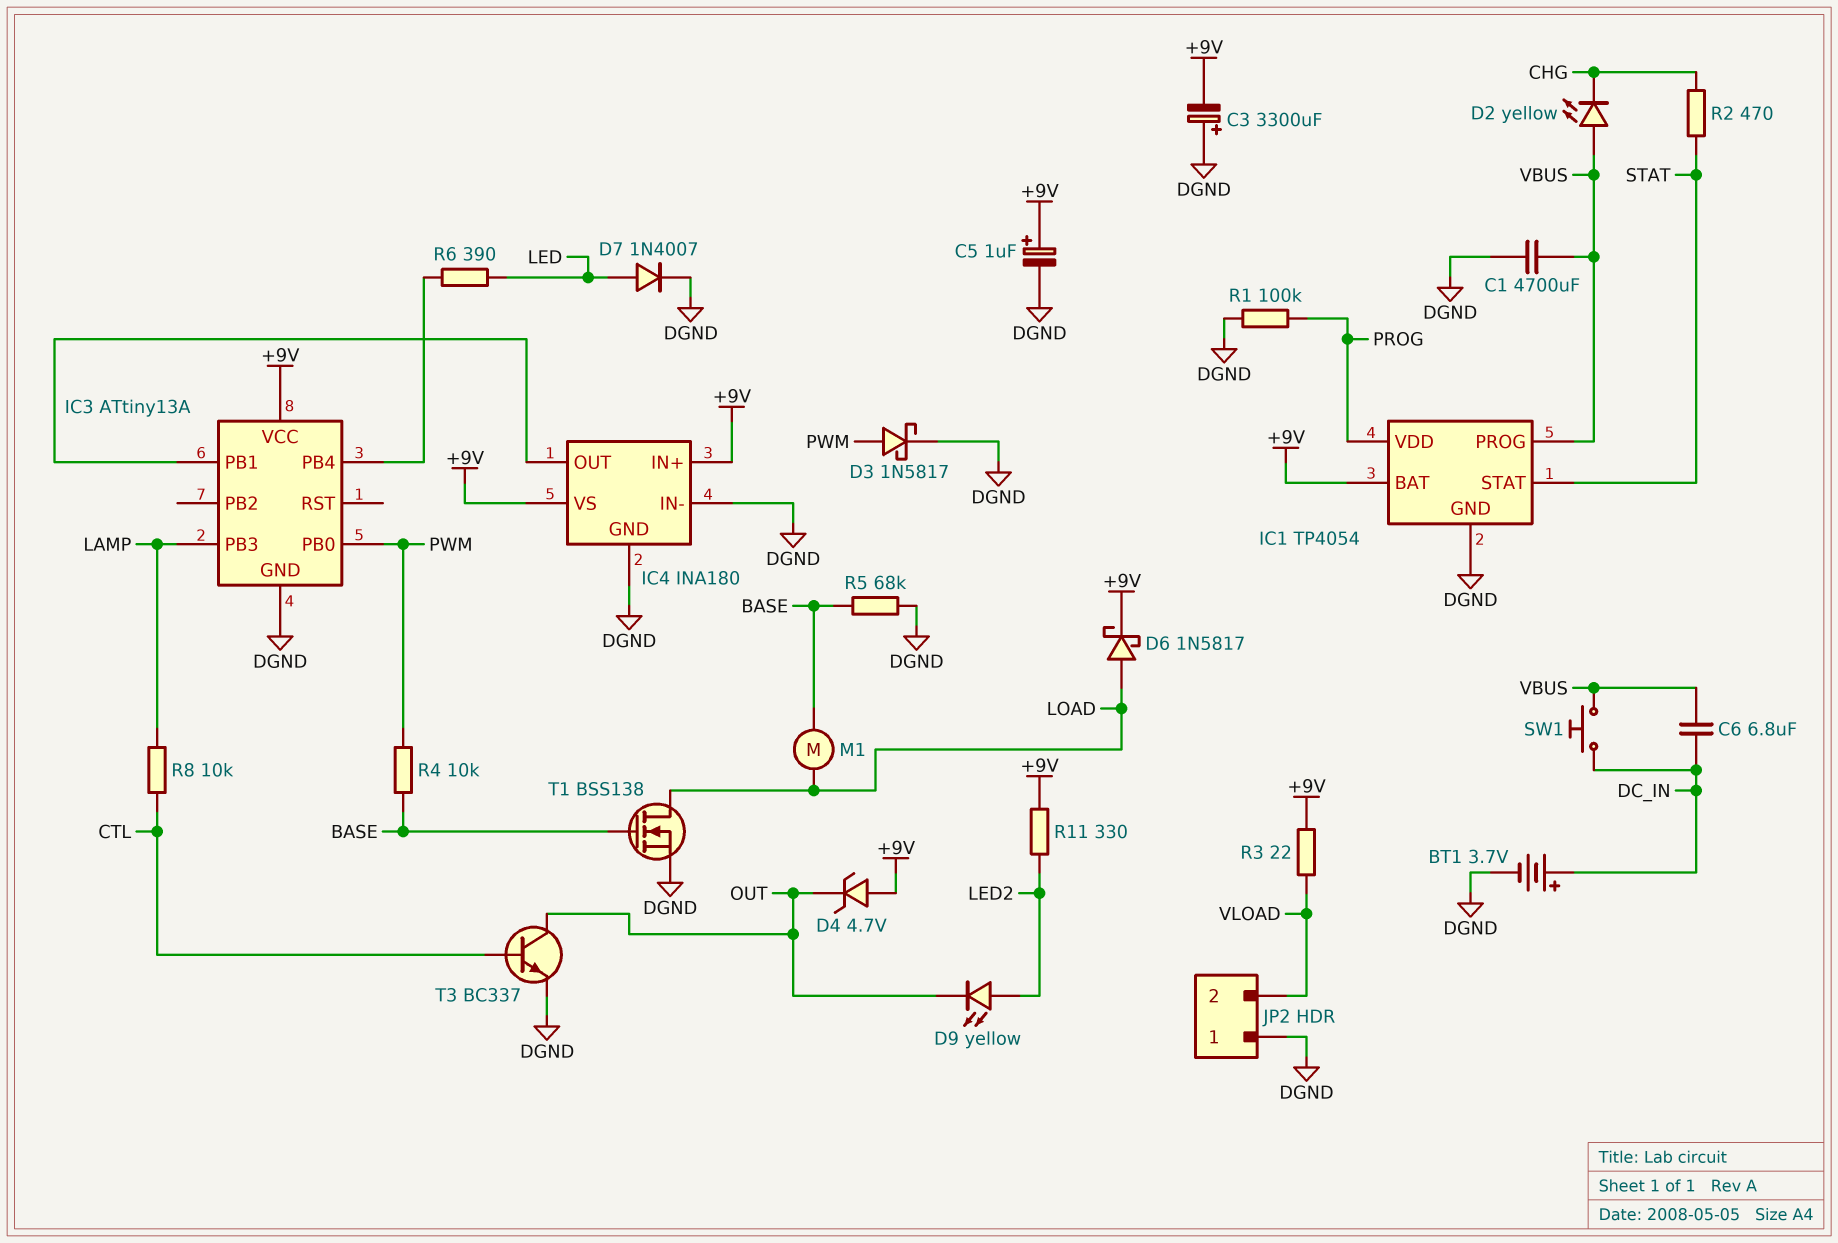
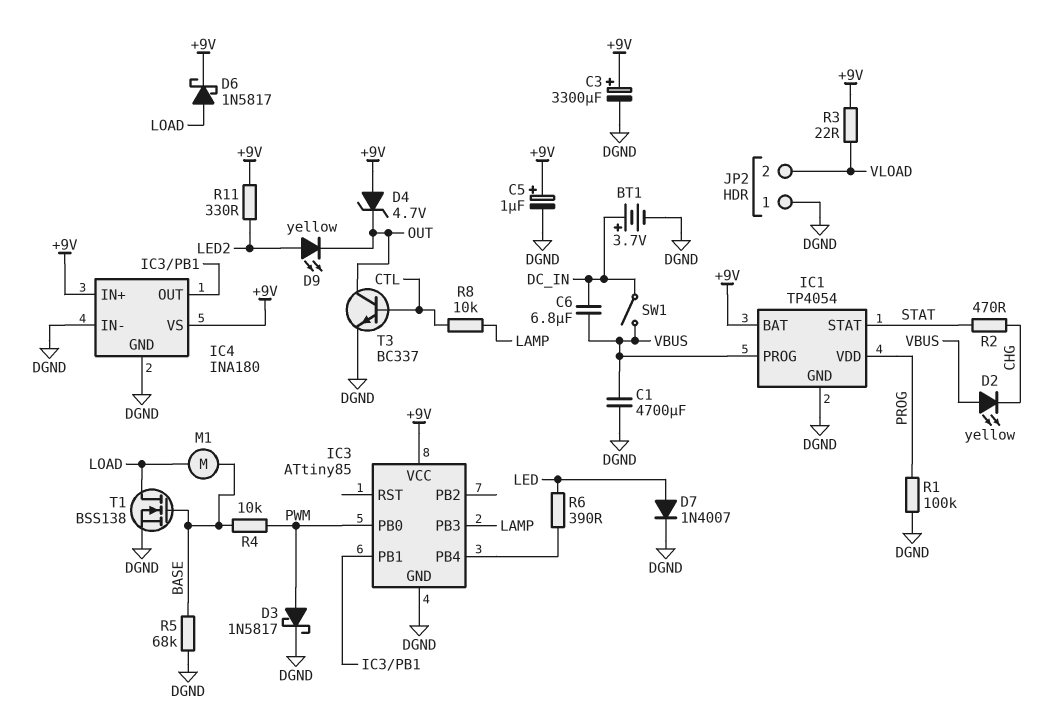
C3: 3300uF (plus DGND, minus +9V) -> 3300uF (plus +9V, minus DGND)
IC3: ATtiny13A -> ATtiny85
SW1: button (DC_IN, VBUS) -> switch (DC_IN, VBUS)

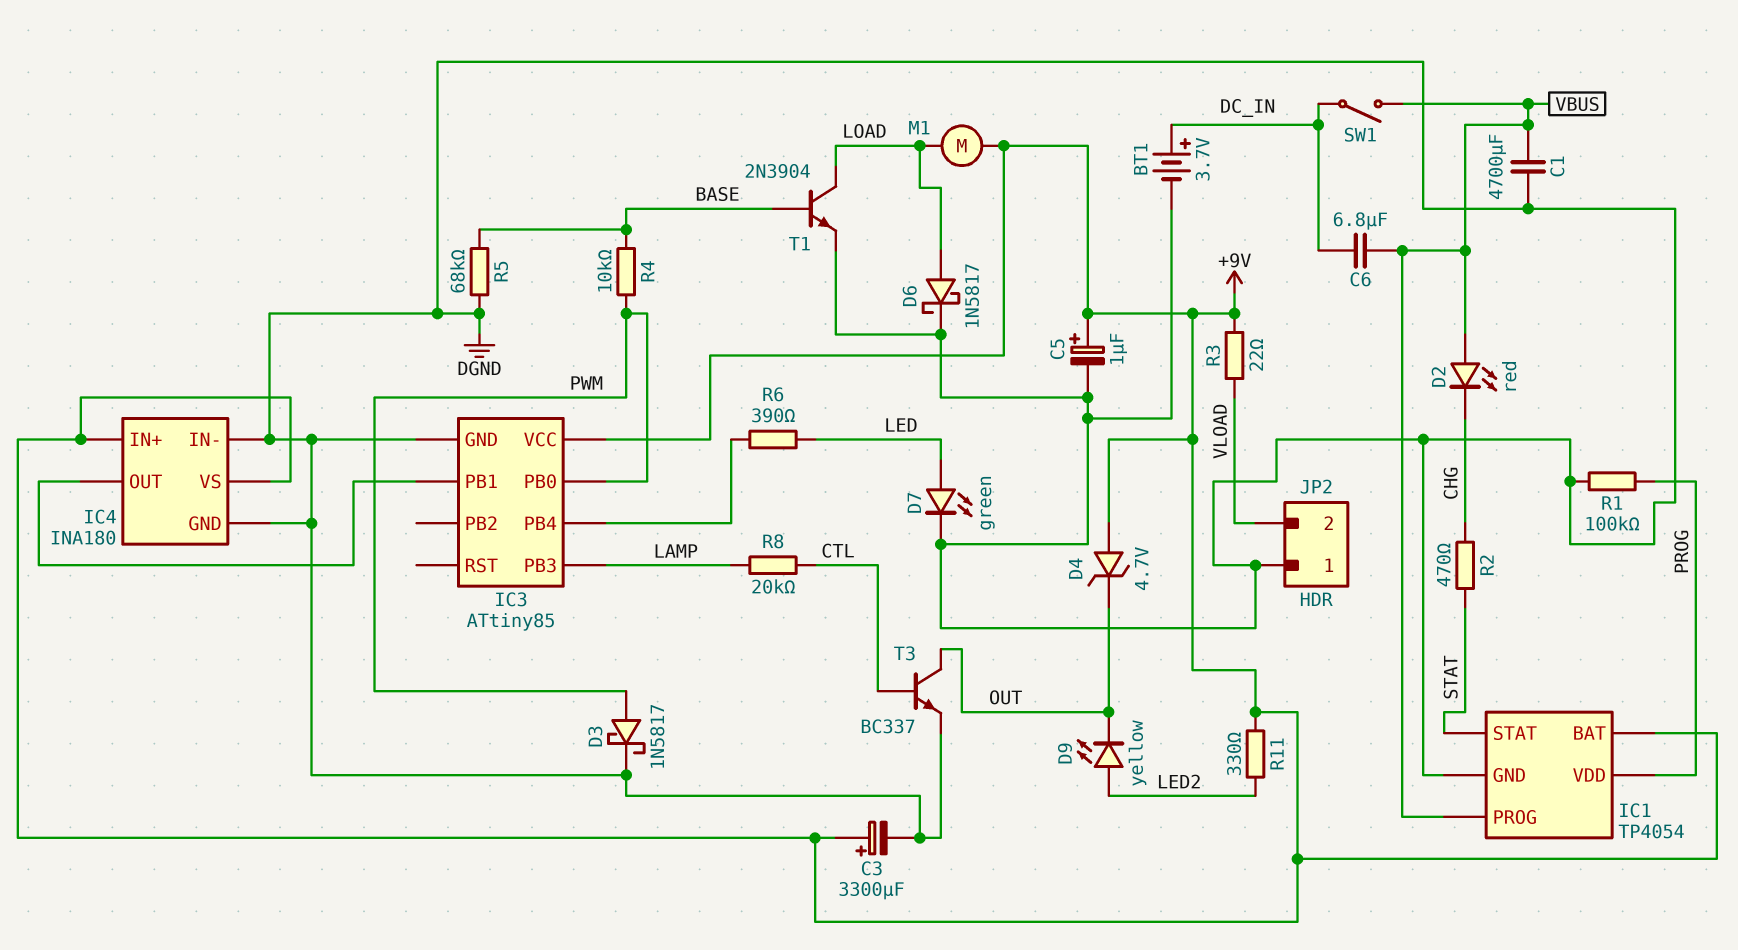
D2: LED yellow (A VBUS, K CHG) -> LED red (A VBUS, K CHG)
D6: schottky 1N5817 (A LOAD, K +9V) -> schottky 1N5817 (A LOAD, K DGND)
D7: diode 1N4007 (A LED, K DGND) -> LED green (A LED, K DGND)
M1: motor (BASE, LOAD) -> motor (+9V, LOAD)
R8: 10k (CTL, LAMP) -> 20k (CTL, LAMP)
T1: NMOS BSS138 (G BASE, D LOAD, S DGND) -> NPN 2N3904 (B BASE, C LOAD, E DGND)

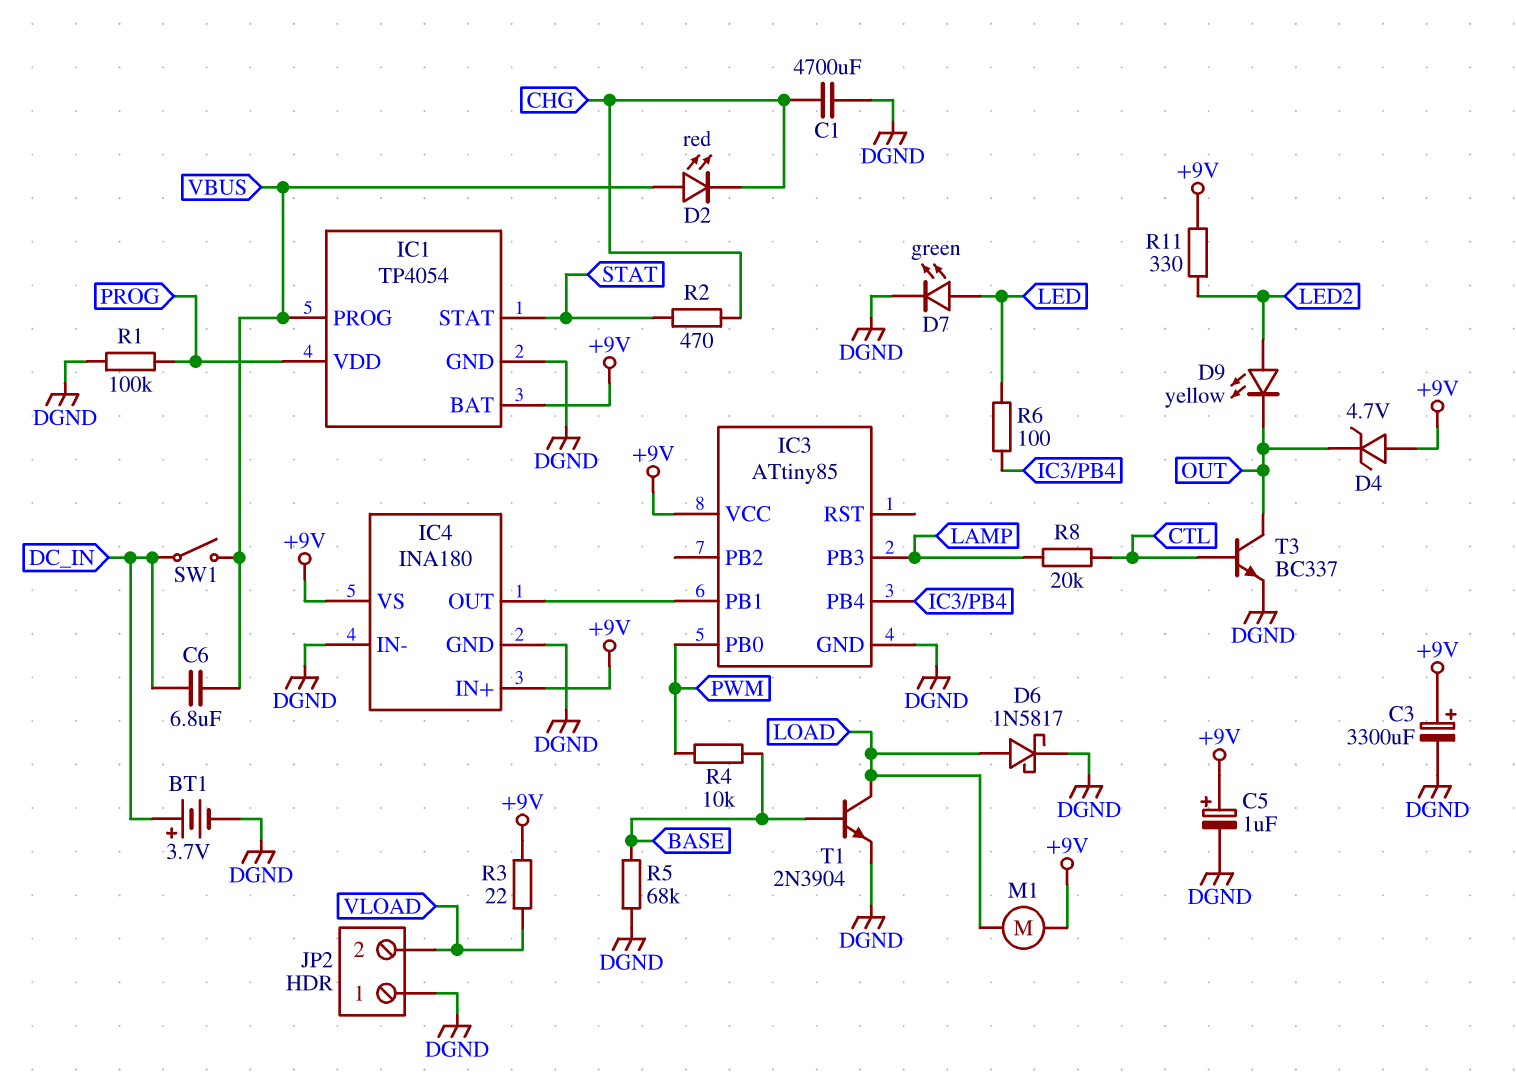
C1: 4700uF (DGND, VBUS) -> 4700uF (CHG, DGND)
D3: schottky 1N5817 (A PWM, K DGND) -> none
R6: 390 (IC3/PB4, LED) -> 100 (IC3/PB4, LED)

